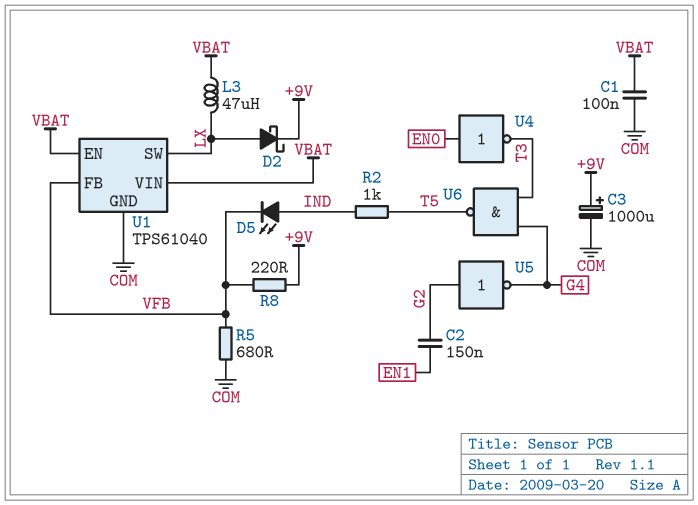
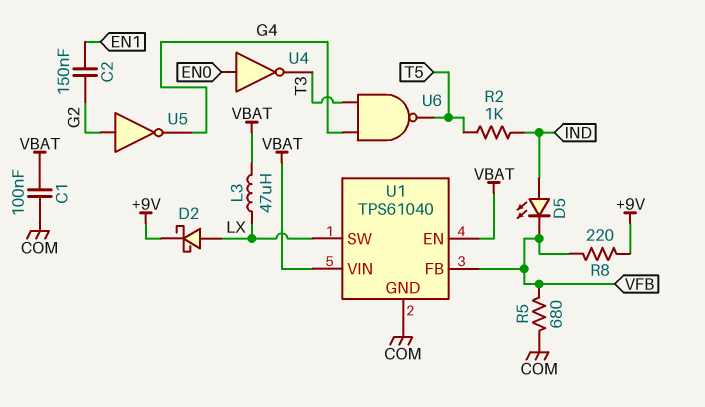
C3: 1000uF (plus +9V, minus COM) -> none

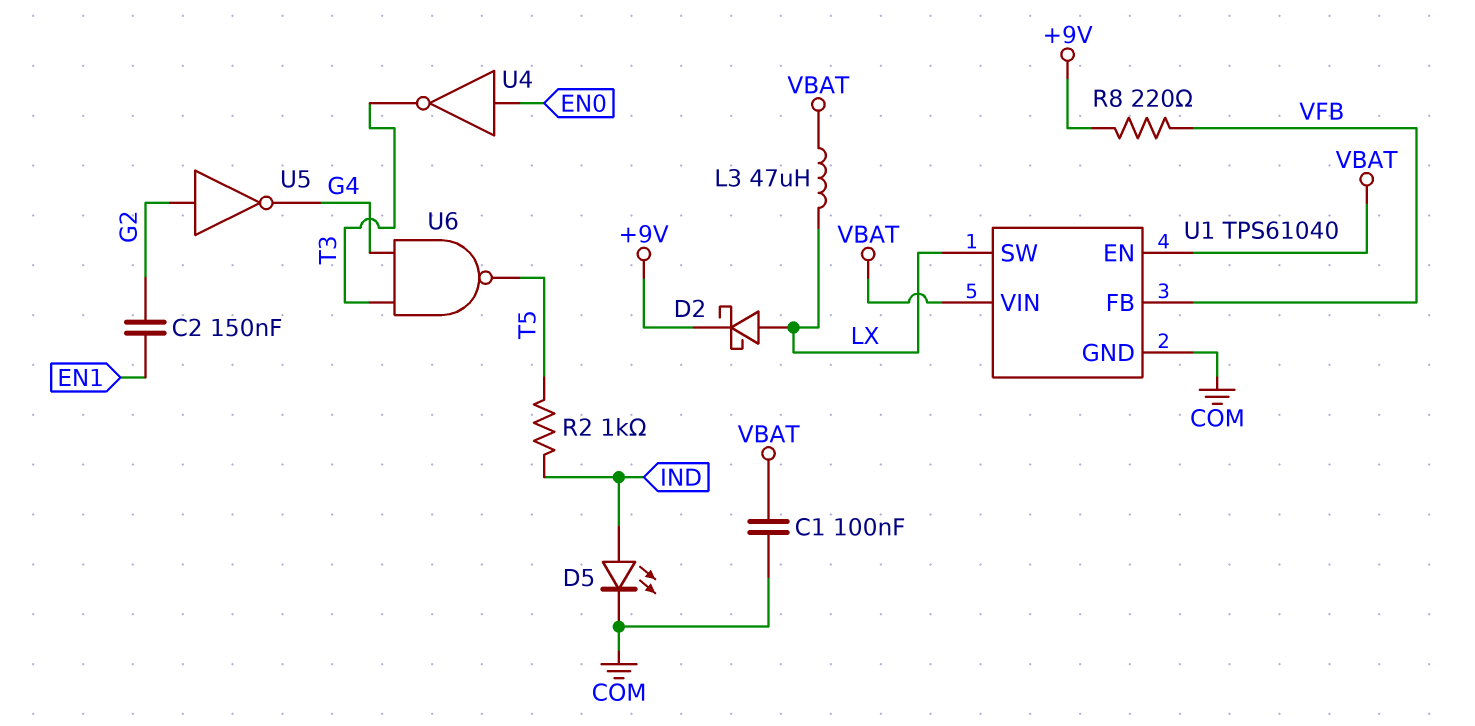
D5: LED (A IND, K VFB) -> LED (A IND, K COM)
R5: 680 (COM, VFB) -> none

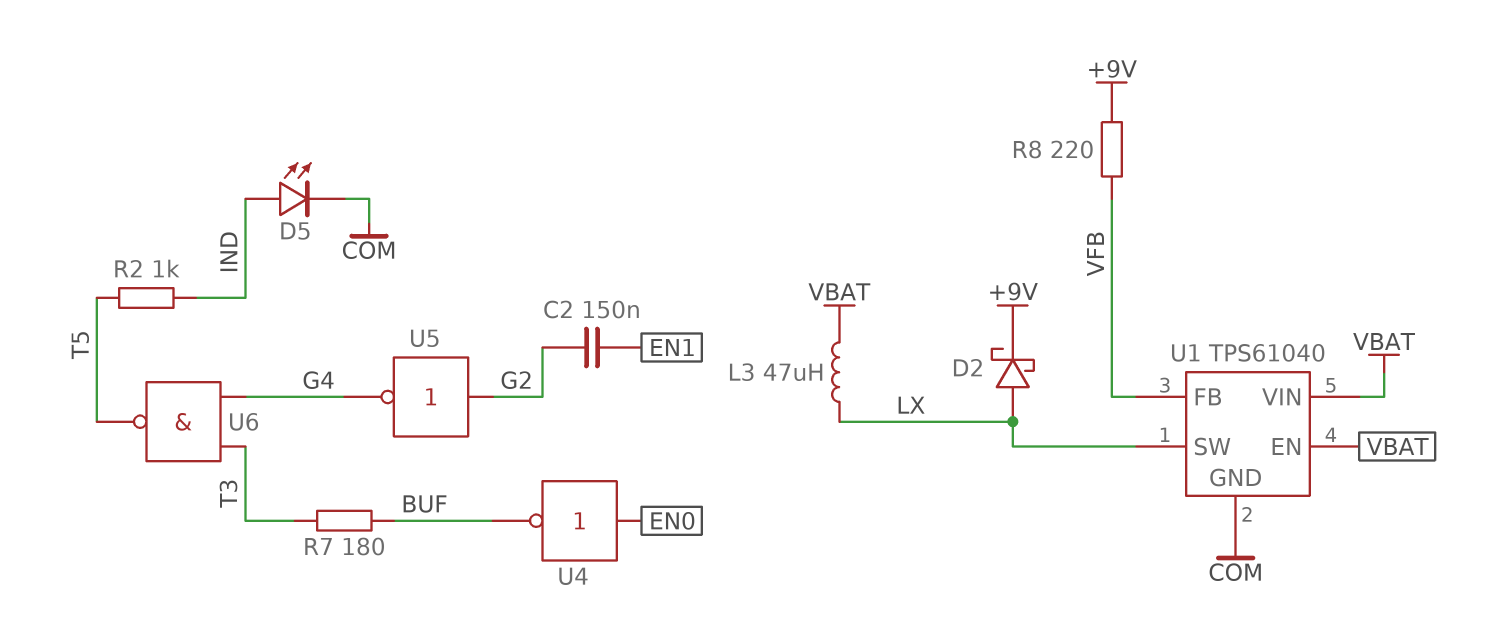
C1: 100nF (COM, VBAT) -> none
R7: none -> 180 (BUF, T3)
U4: NOT (in EN0, out T3) -> NOT (in EN0, out BUF)

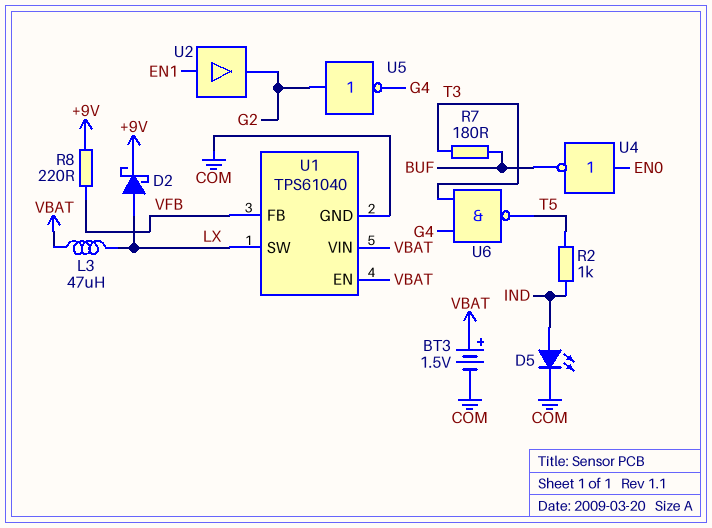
BT3: none -> 1.5V (plus VBAT, minus COM)
C2: 150nF (EN1, G2) -> none
U2: none -> buffer (in EN1, out G2)

